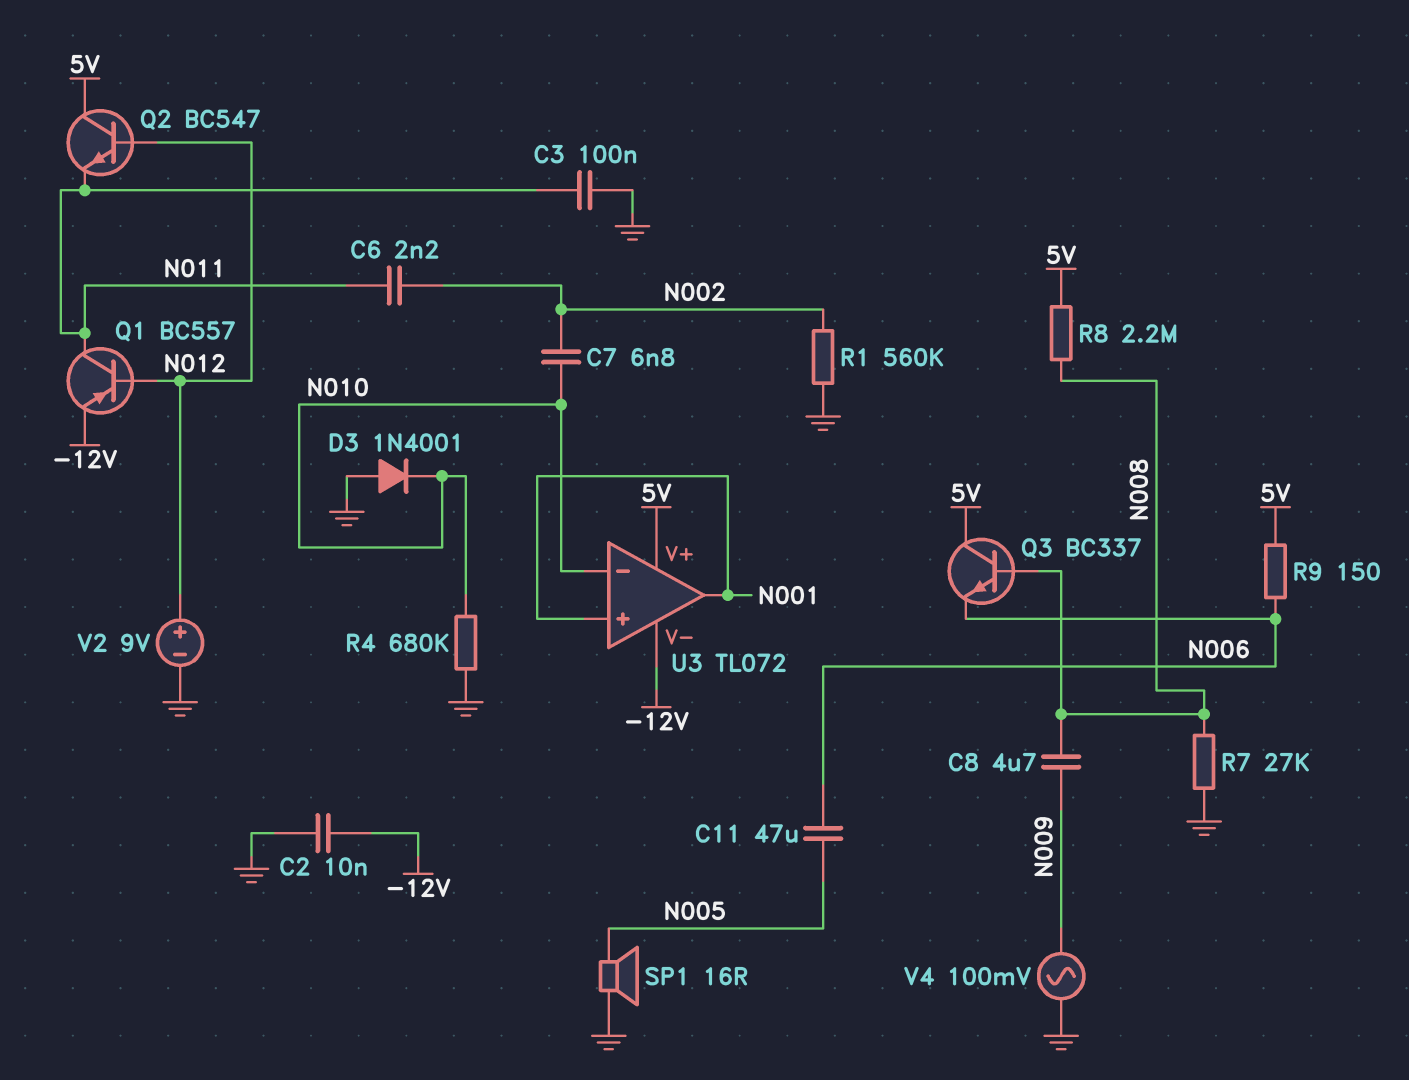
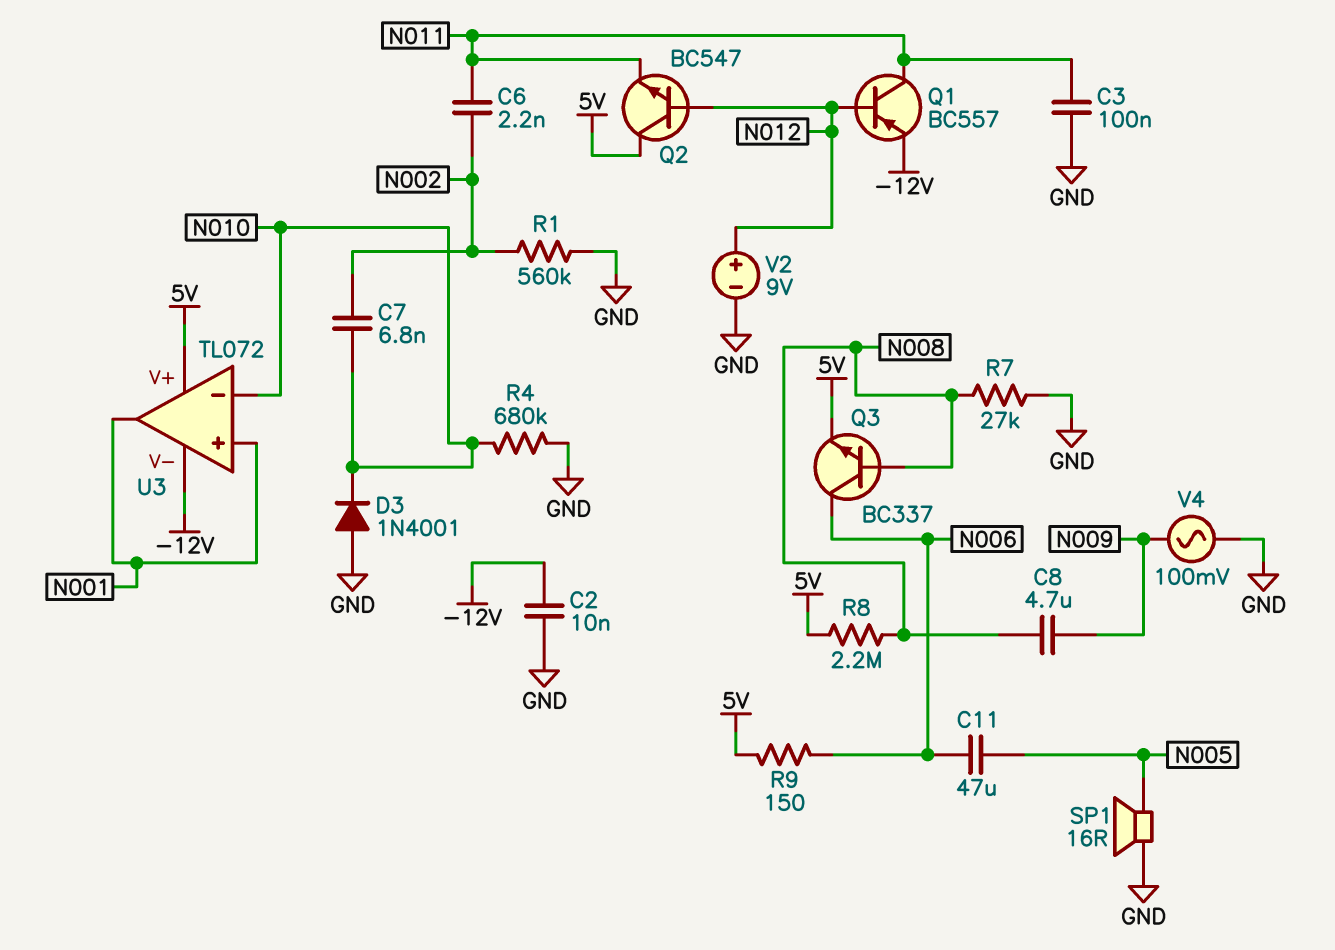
Q3: NPN BC337 (B N008, C 5V, E N006) -> NPN BC337 (B N008, C N006, E 5V)

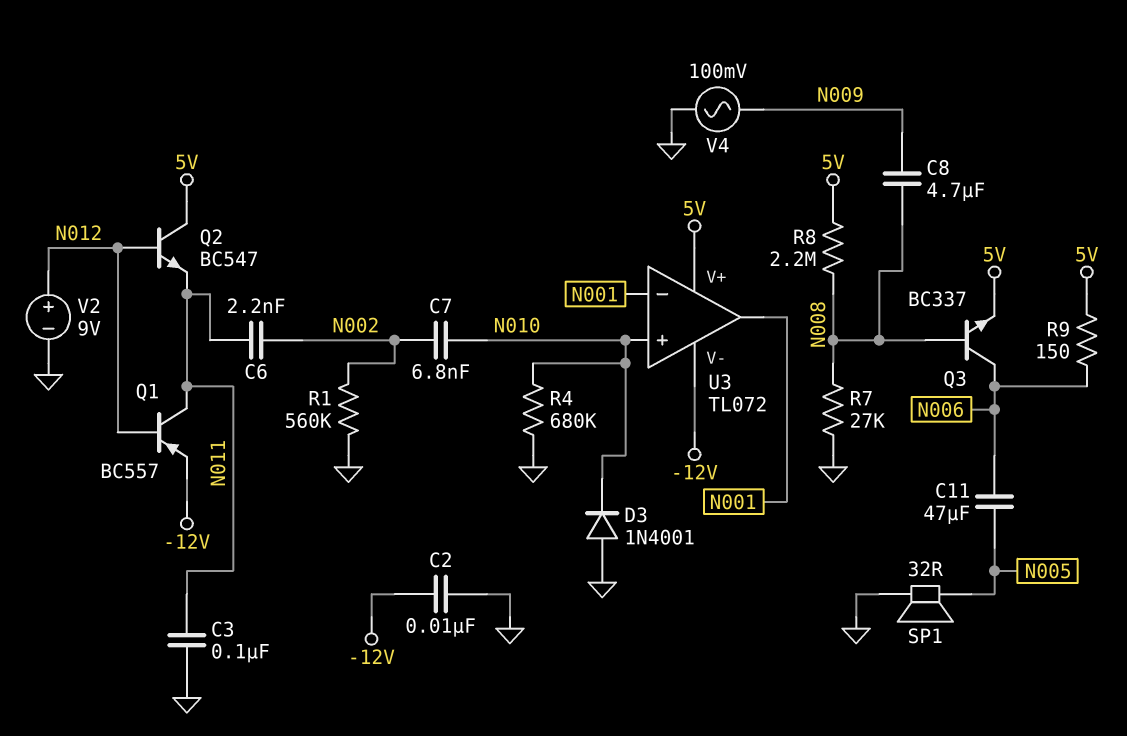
SP1: speaker 16R (GND, N005) -> speaker 32R (GND, N005)
U3 pin in+: N001 -> N010
U3 pin in-: N010 -> N001

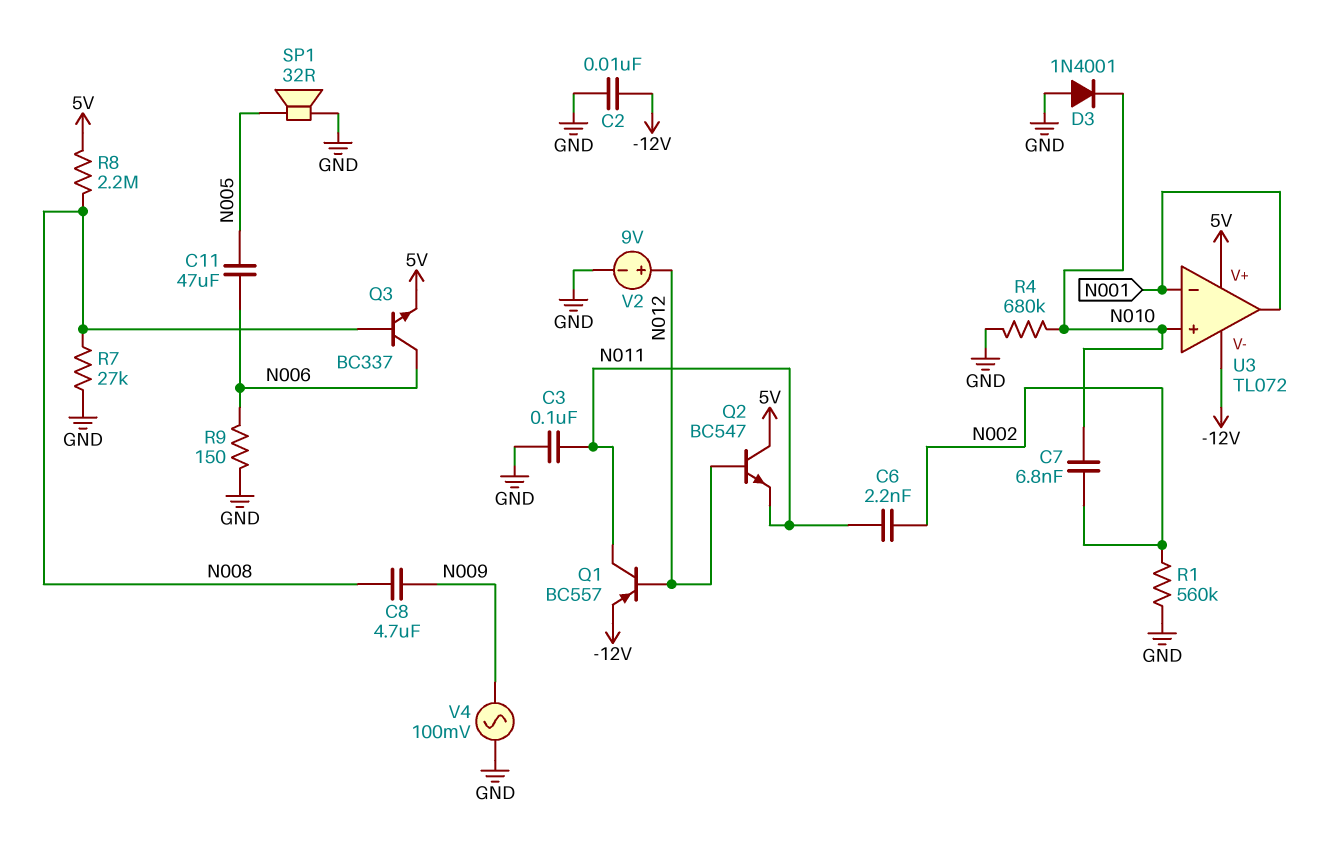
R9: 150 (5V, N006) -> 150 (GND, N006)

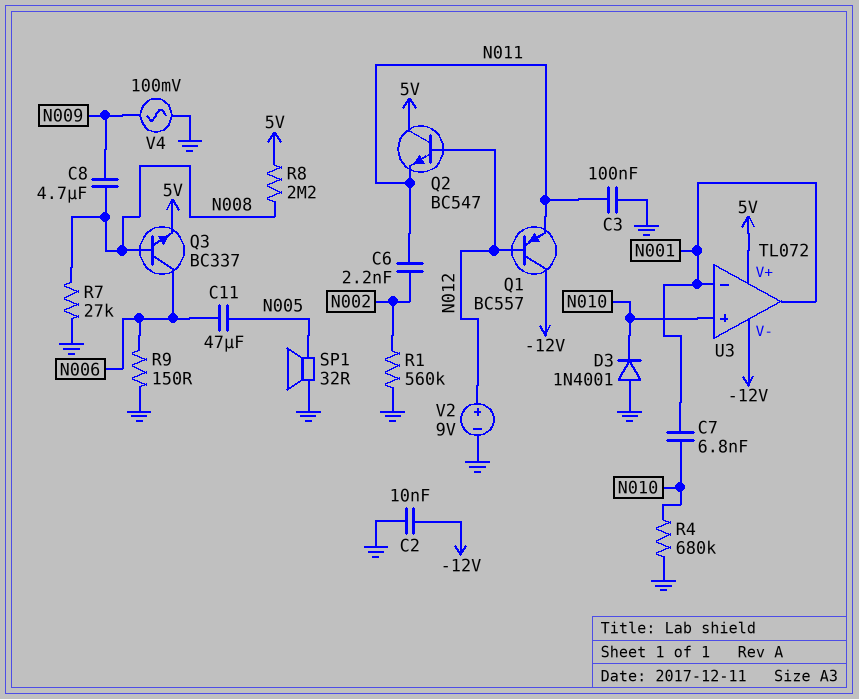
C7: 6.8nF (N002, N010) -> 6.8nF (N001, N010)
Q1: PNP BC557 (B N012, C N011, E -12V) -> PNP BC557 (B N012, C -12V, E N011)

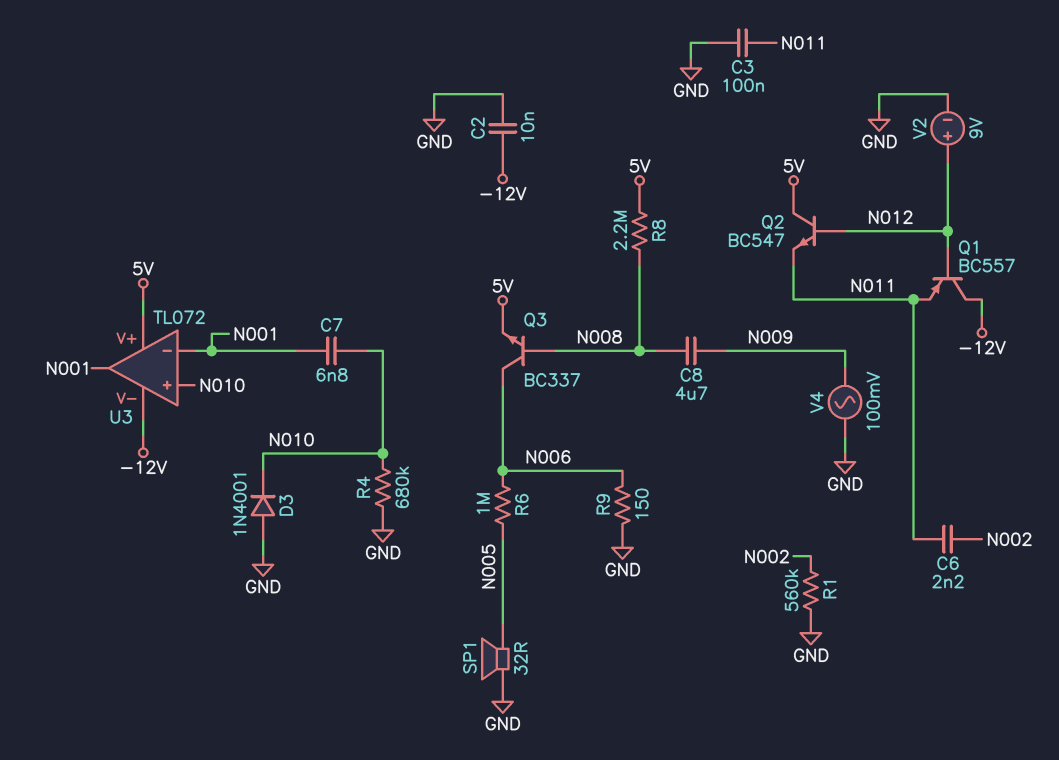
C11: 47uF (N005, N006) -> none
R6: none -> 1M (N005, N006)
R7: 27k (GND, N008) -> none

